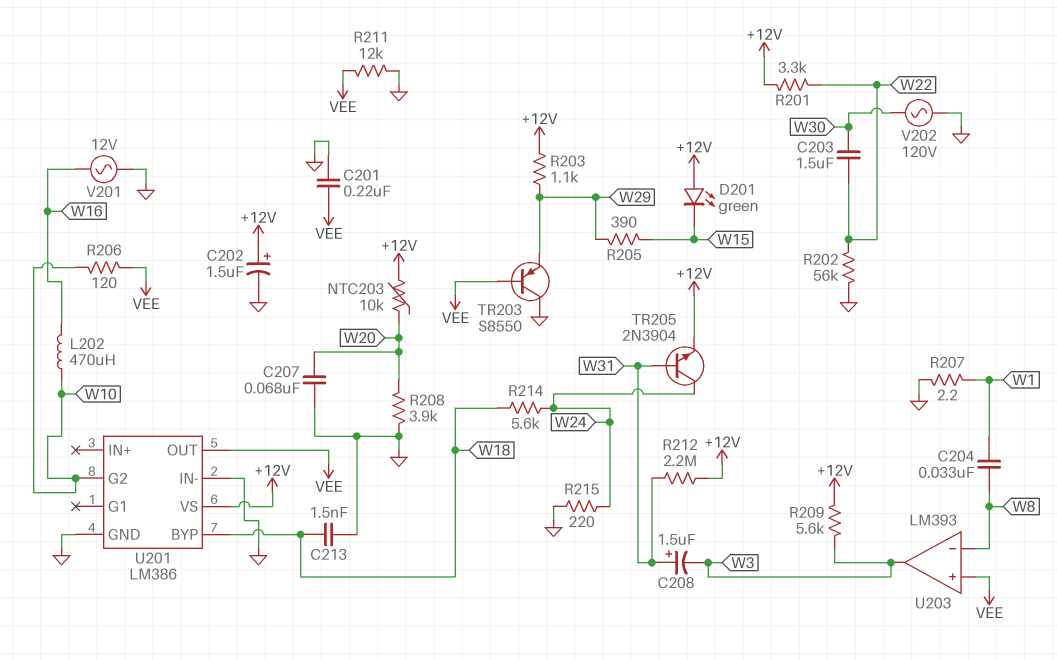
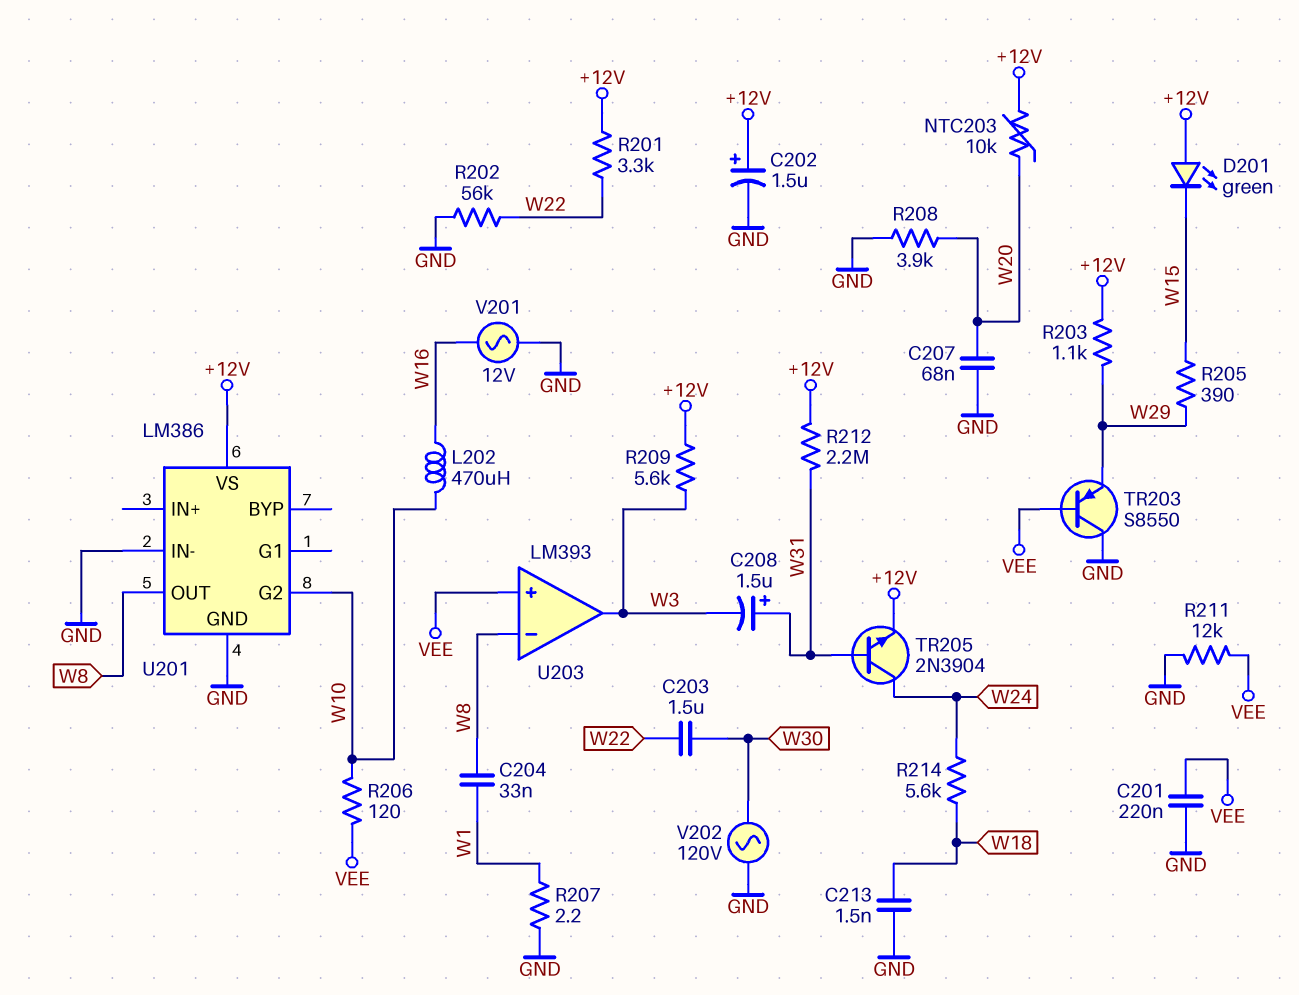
R215: 220 (GND, W24) -> none
U201 pin BYP: W18 -> none
U201 pin OUT: VEE -> W8

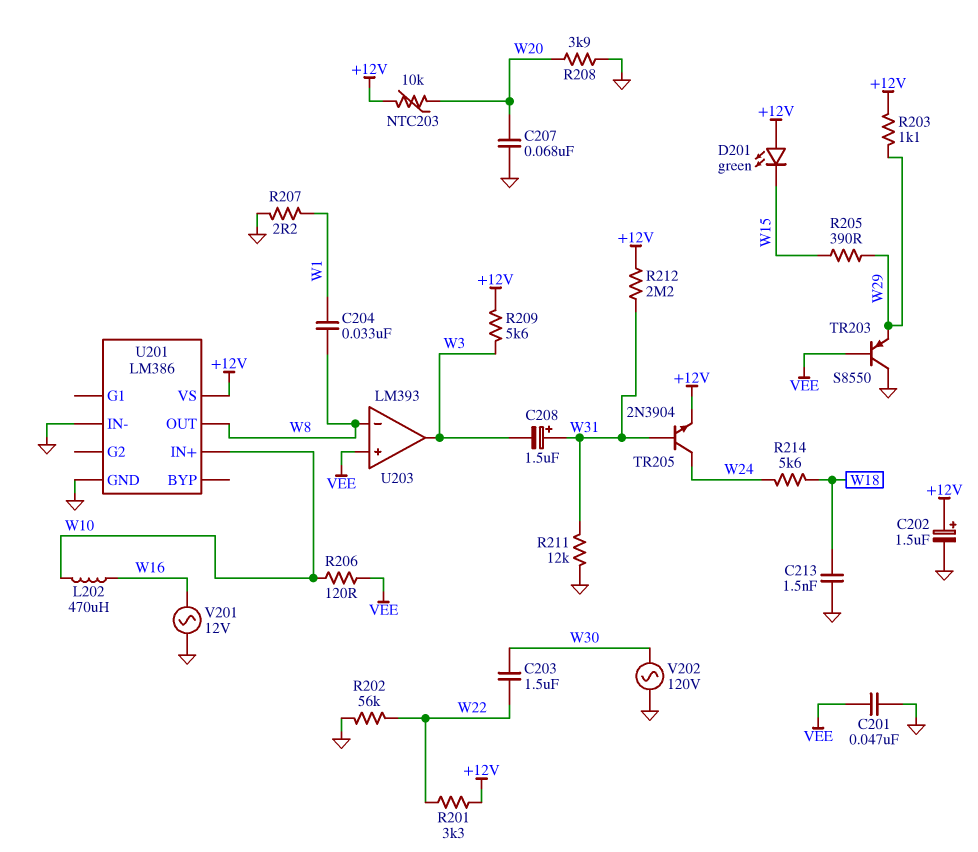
C201: 220nF (GND, VEE) -> 47nF (GND, VEE)
R211: 12k (GND, VEE) -> 12k (GND, W31)
U201 pin G2: W10 -> none
U201 pin IN+: none -> W10

